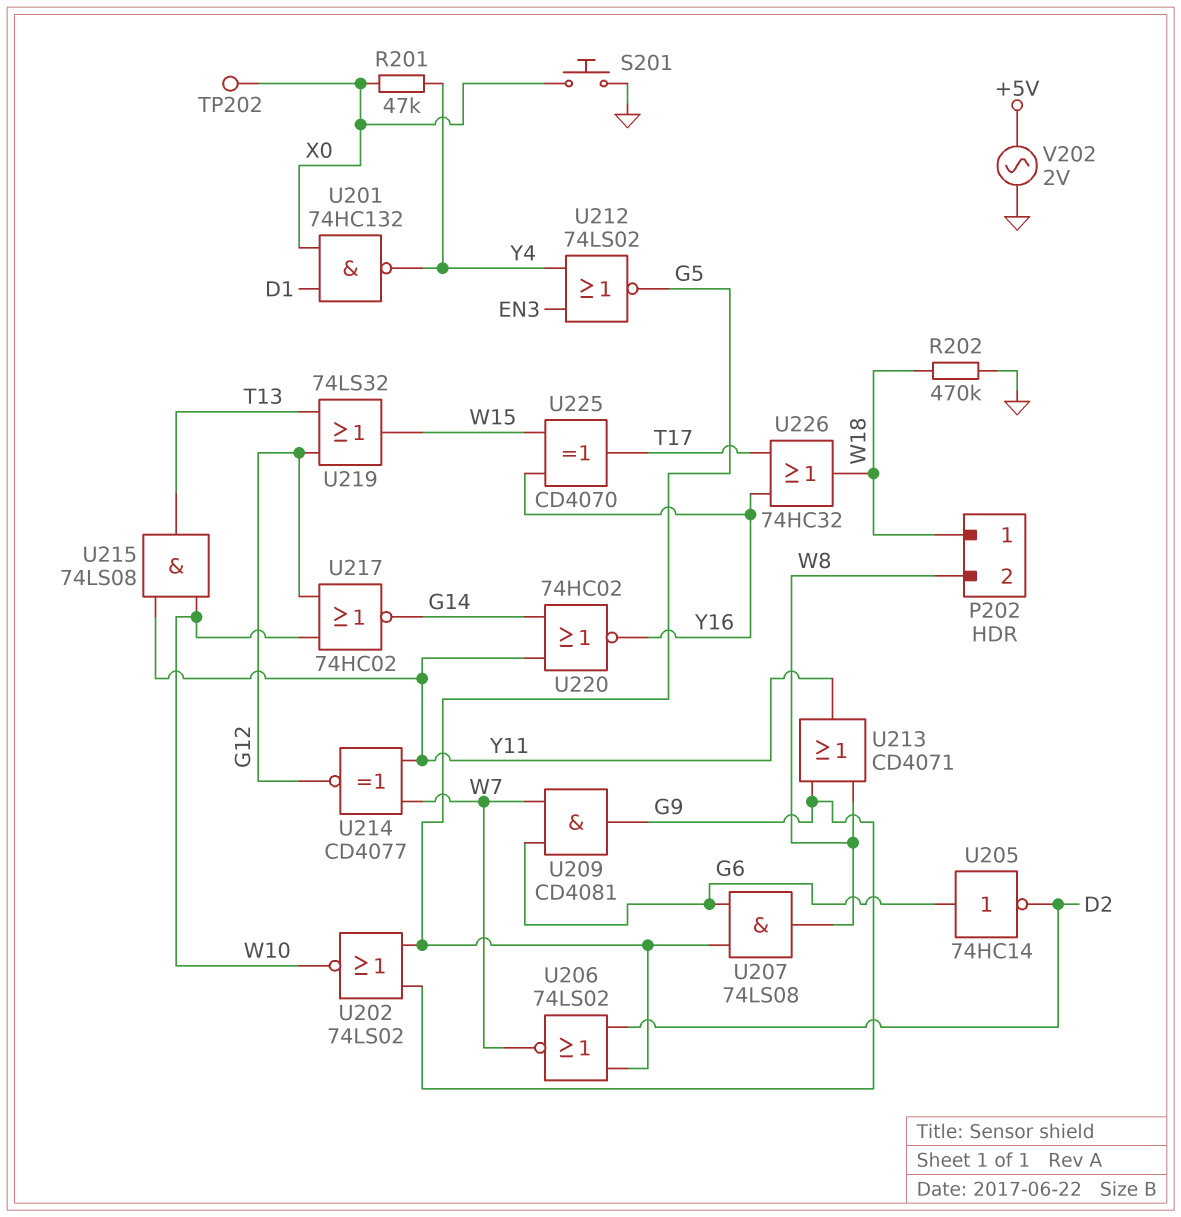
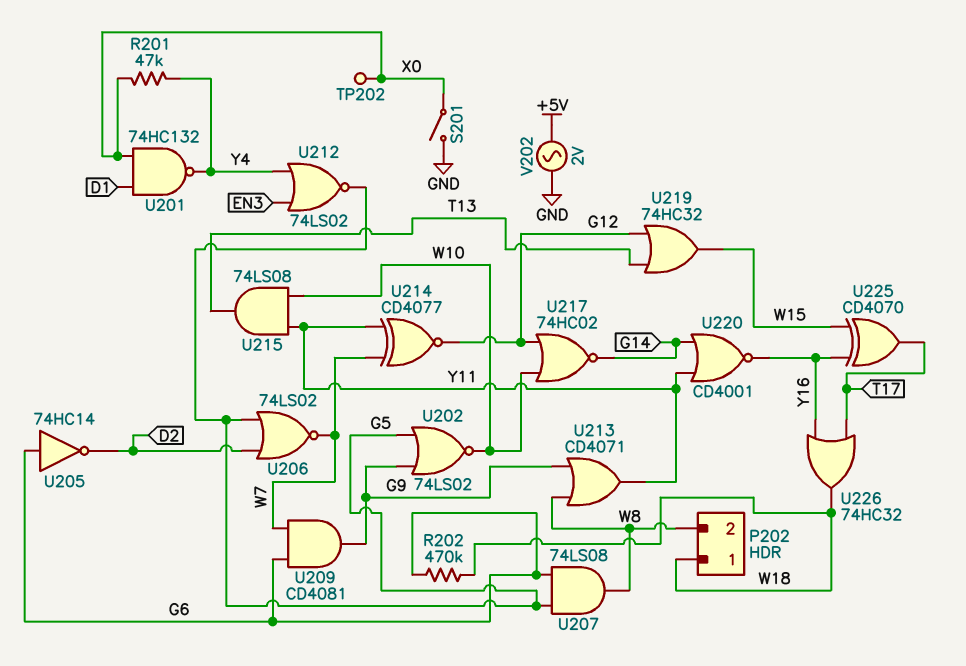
R202: 470k (GND, W18) -> 470k (G6, W18)
S201: button (GND, X0) -> switch (GND, X0)
U219: OR 74LS32 (in G12, in T13, out W15) -> OR 74HC32 (in G12, in T13, out W15)
U220: NOR 74HC02 (in G14, in Y11, out Y16) -> NOR CD4001 (in G14, in Y11, out Y16)

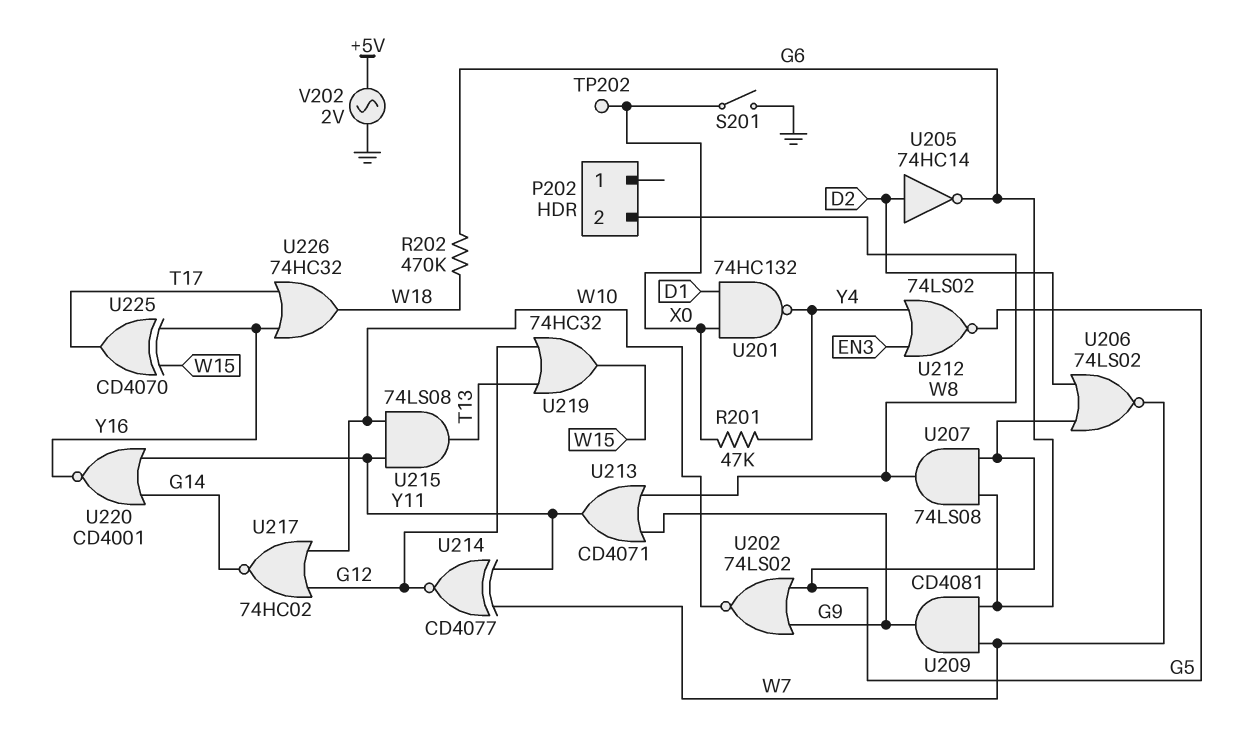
P202 pin 1: W18 -> none
U205: NOT 74HC14 (in G6, out D2) -> NOT 74HC14 (in D2, out G6)

